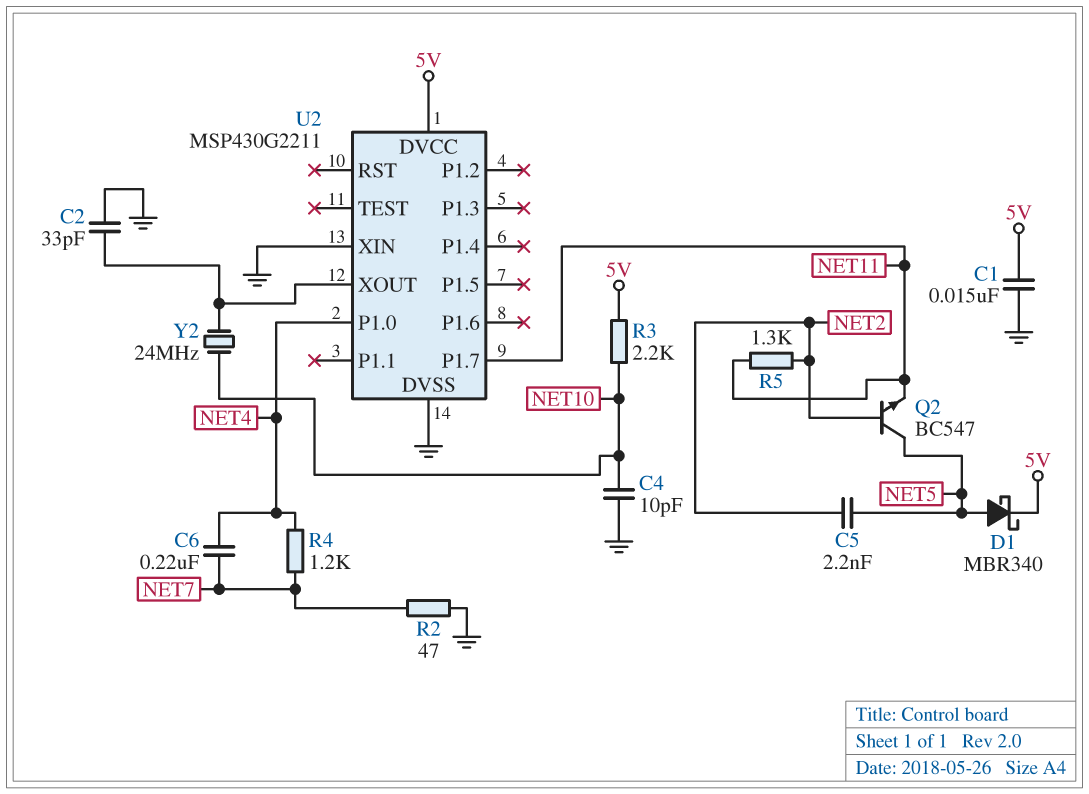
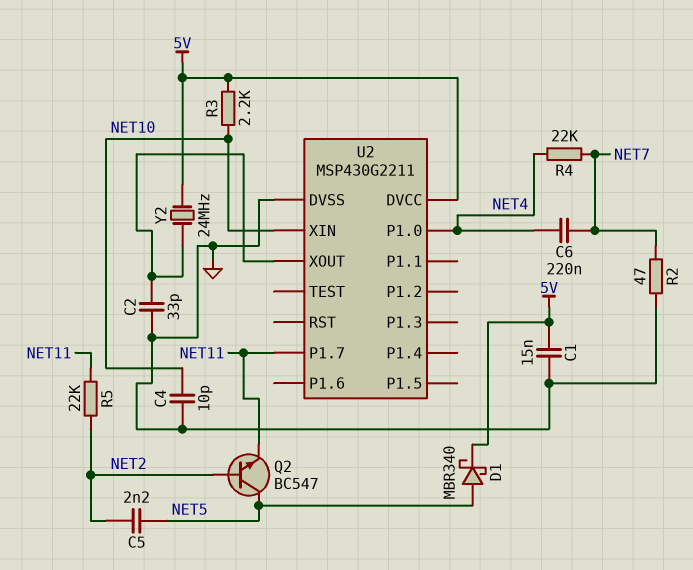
R4: 1.2k (NET4, NET7) -> 22k (NET4, NET7)
R5: 1.3k (NET2, NET11) -> 22k (NET2, NET11)
U2 pin XIN: GND -> NET10
Y2: 24MHz (NET10, U2/XOUT) -> 24MHz (5V, U2/XOUT)

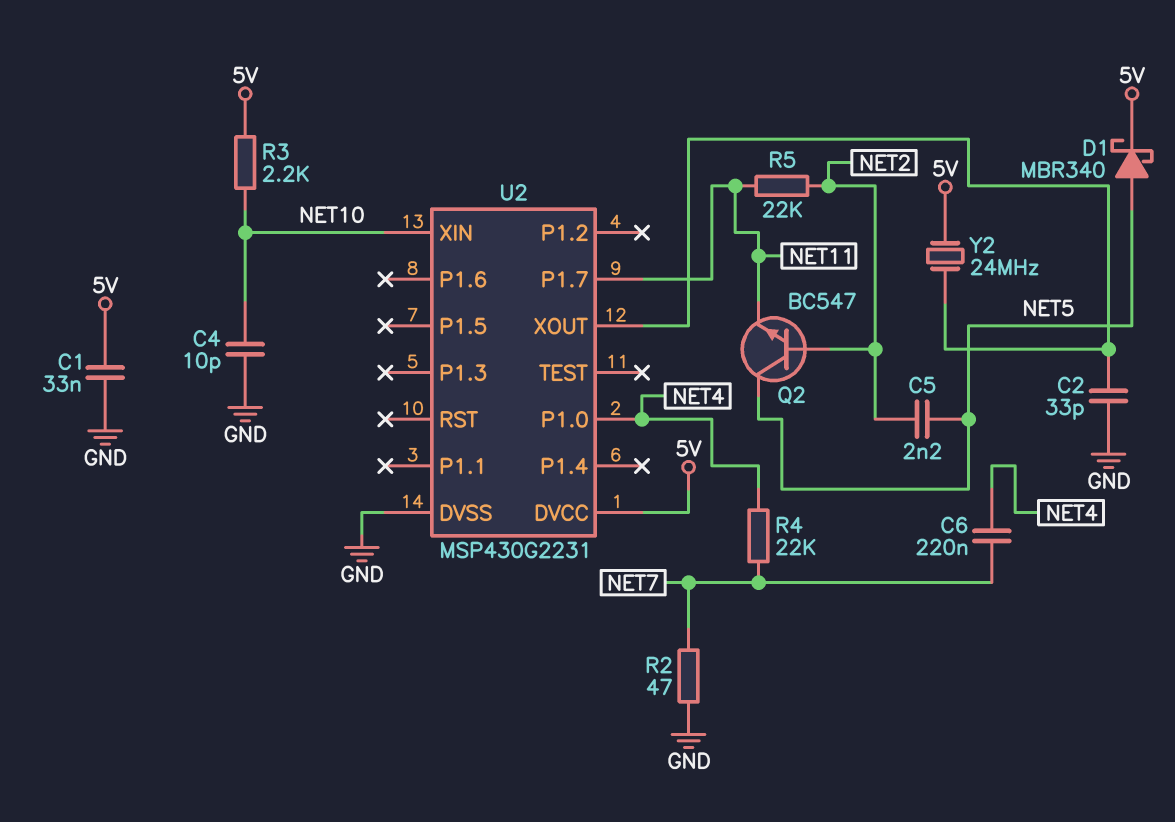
C1: 15nF (5V, GND) -> 33nF (5V, GND)
U2: MSP430G2211 -> MSP430G2231

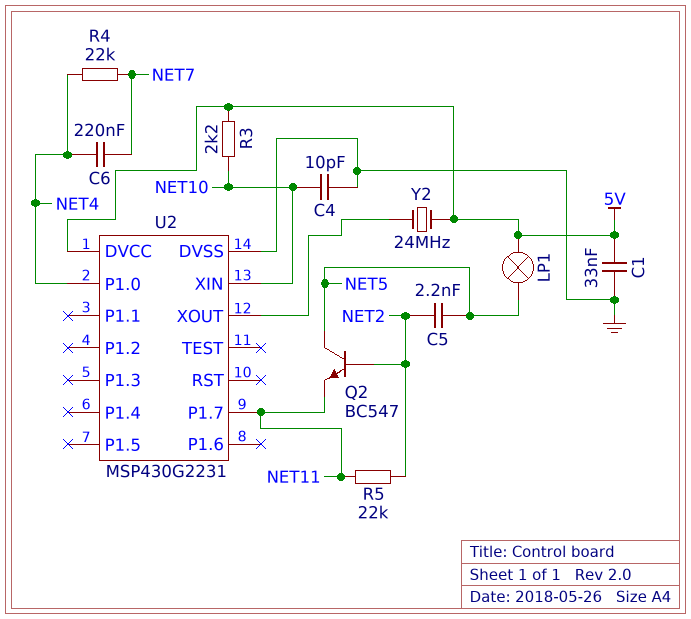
C2: 33pF (GND, U2/XOUT) -> none
D1: schottky MBR340 (A NET5, K 5V) -> none
LP1: none -> lamp (5V, NET5)
R2: 47 (GND, NET7) -> none

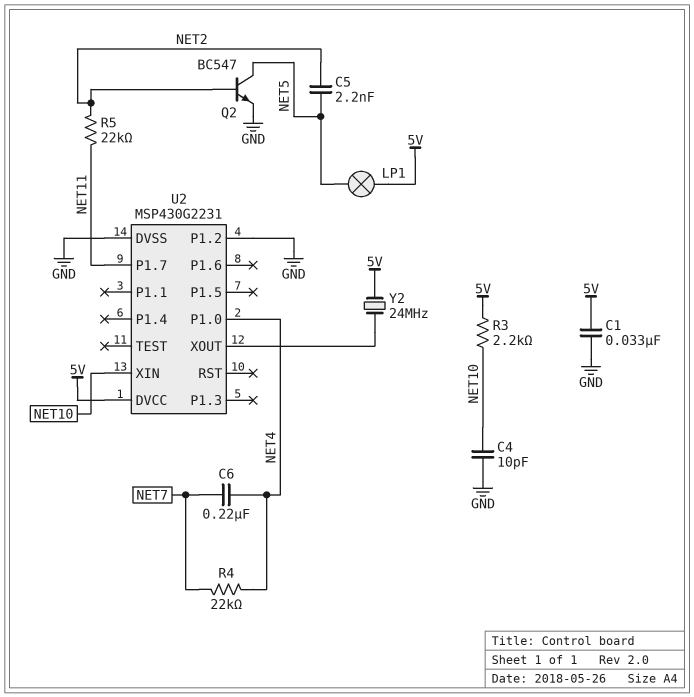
Q2: NPN BC547 (B NET2, C NET5, E NET11) -> NPN BC547 (B NET2, C NET5, E GND)
U2 pin P1.2: none -> GND

